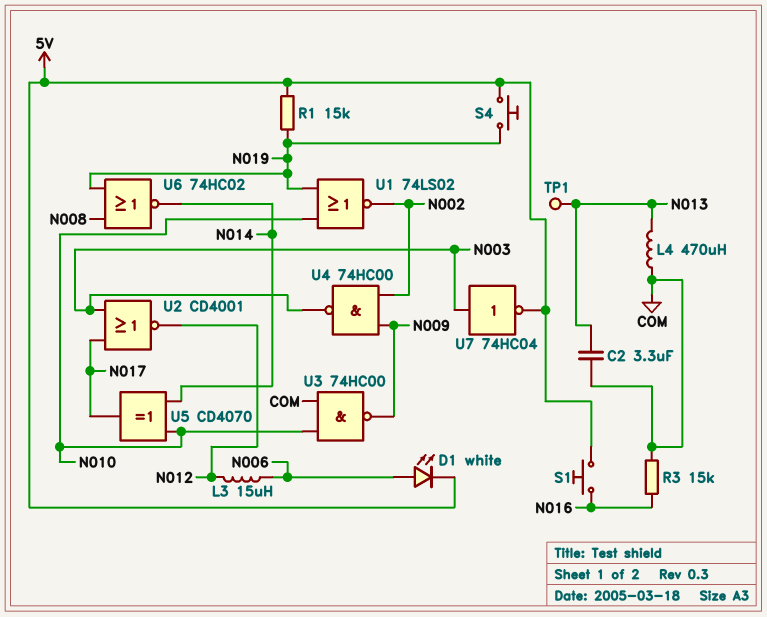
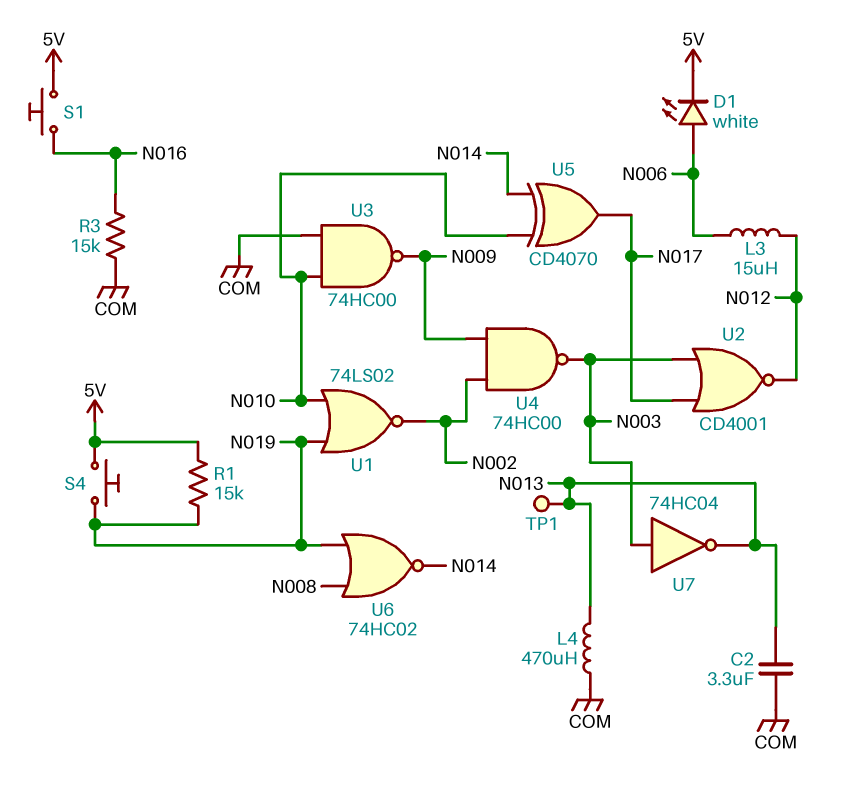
U7: NOT 74HC04 (in N003, out 5V) -> NOT 74HC04 (in N003, out N013)

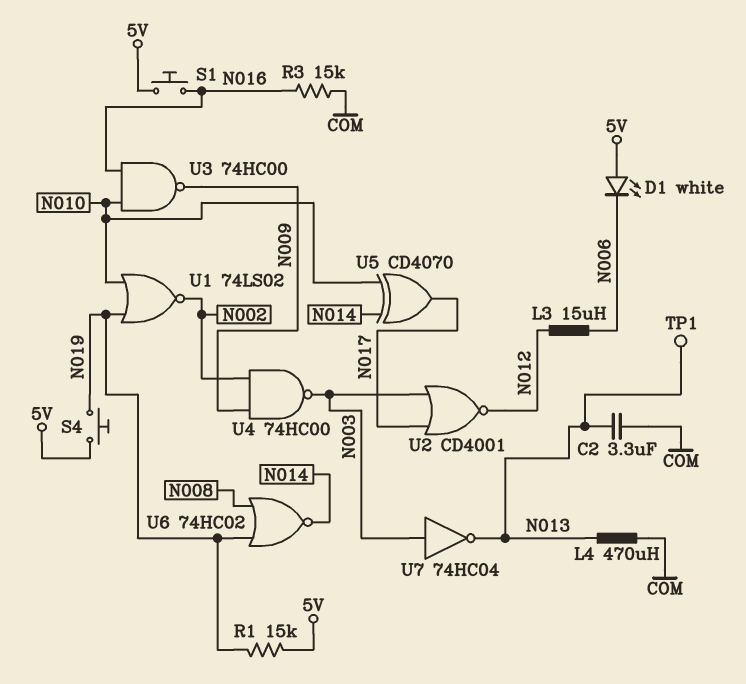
D1: LED white (A N006, K 5V) -> LED white (A 5V, K N006)
U3: NAND 74HC00 (in COM, in N010, out N009) -> NAND 74HC00 (in N010, in N016, out N009)

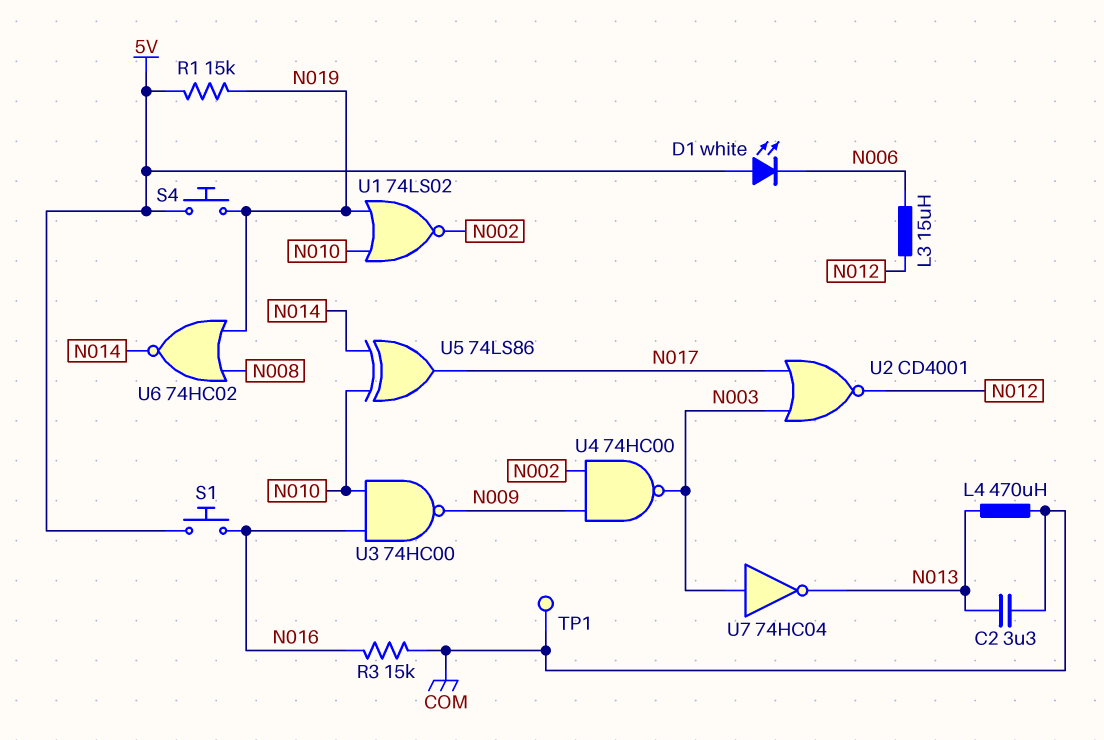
TP1: test point (N013) -> test point (COM)
U5: XOR CD4070 (in N010, in N014, out N017) -> XOR 74LS86 (in N010, in N014, out N017)

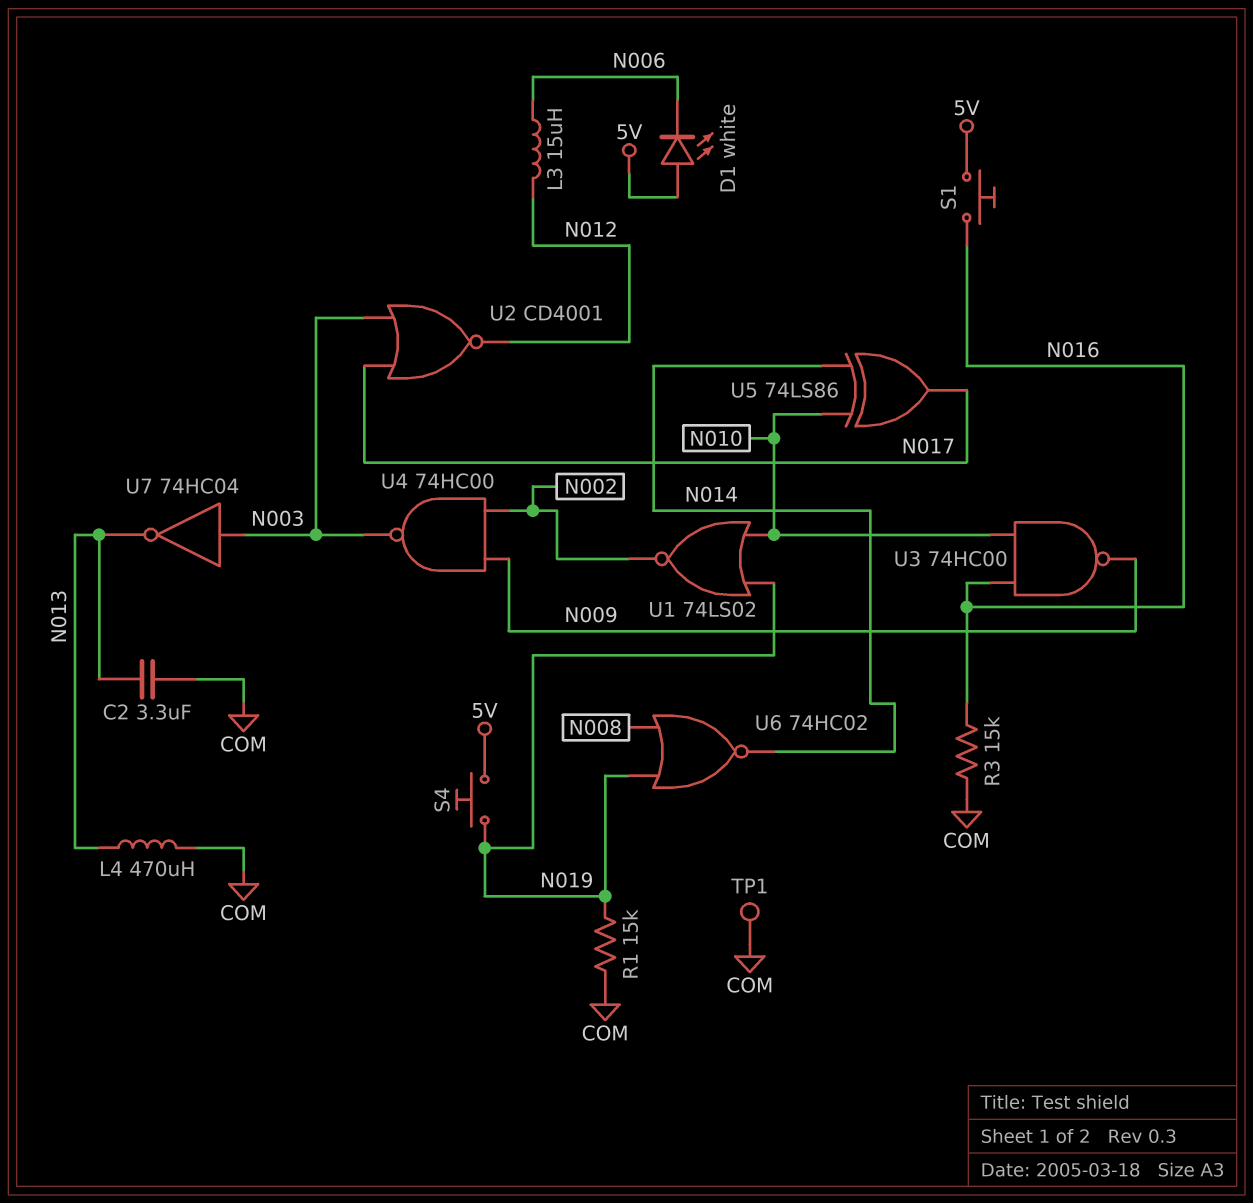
R1: 15k (5V, N019) -> 15k (COM, N019)

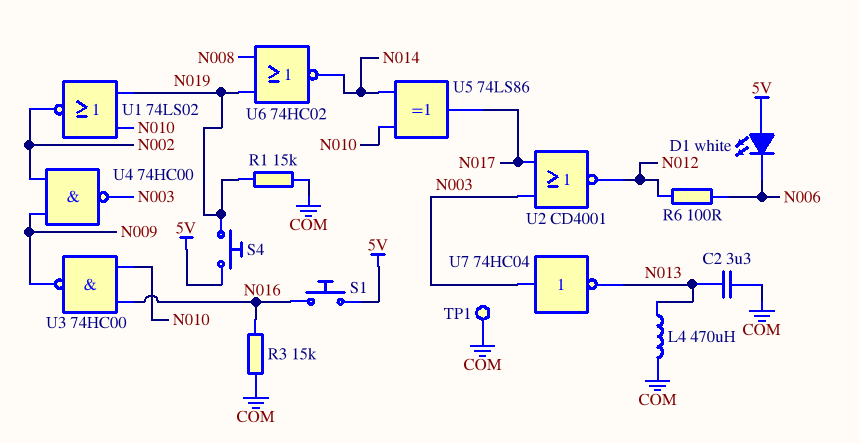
L3: 15uH (N006, N012) -> none
R6: none -> 100 (N006, N012)

